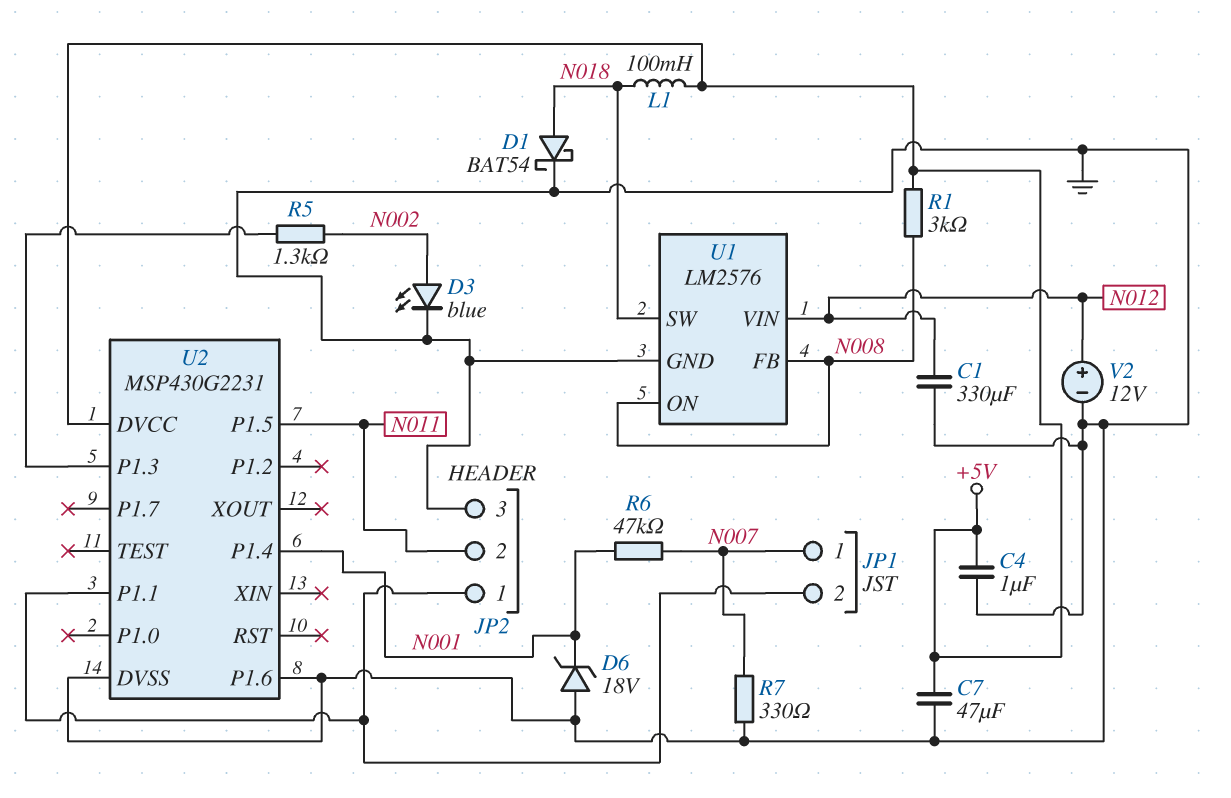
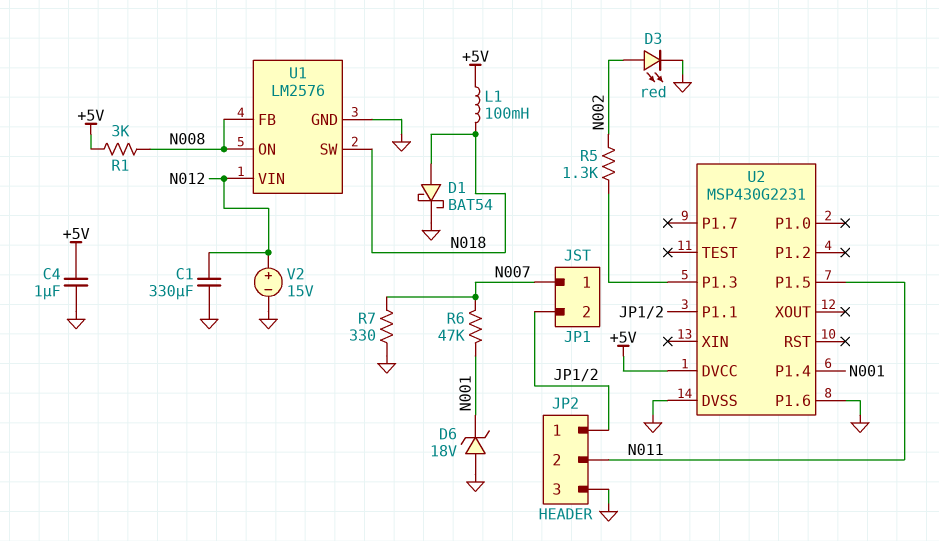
C7: 47uF (+5V, GND) -> none
D3: LED blue (A N002, K GND) -> LED red (A N002, K GND)
V2: 12V (plus N012, minus GND) -> 15V (plus N012, minus GND)

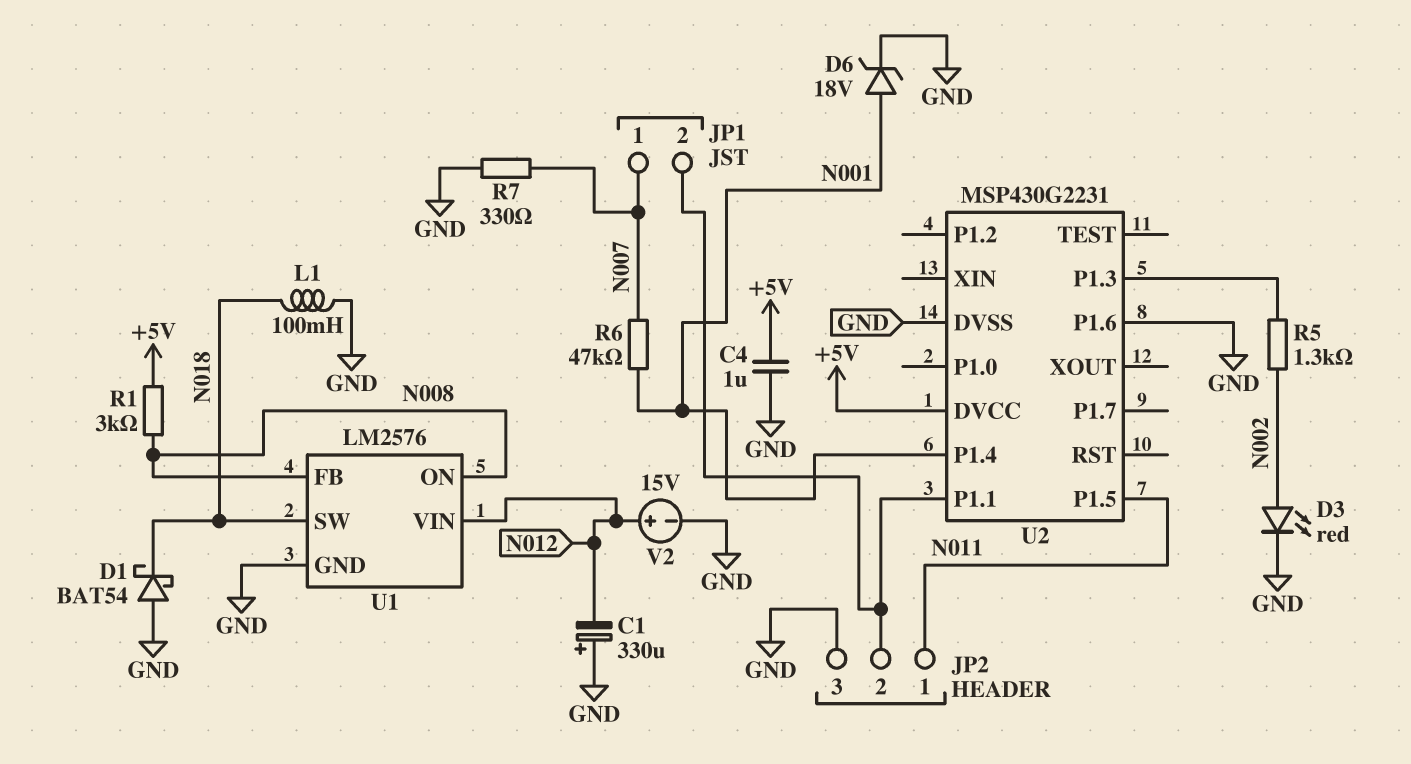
C1: 330uF (GND, N012) -> 330uF (plus GND, minus N012)
D1: schottky BAT54 (A N018, K GND) -> schottky BAT54 (A GND, K N018)
D6: zener 18V (A GND, K N001) -> zener 18V (A N001, K GND)
JP2 pin 1: JP1/2 -> N011
JP2 pin 2: N011 -> JP1/2
L1: 100mH (+5V, N018) -> 100mH (GND, N018)

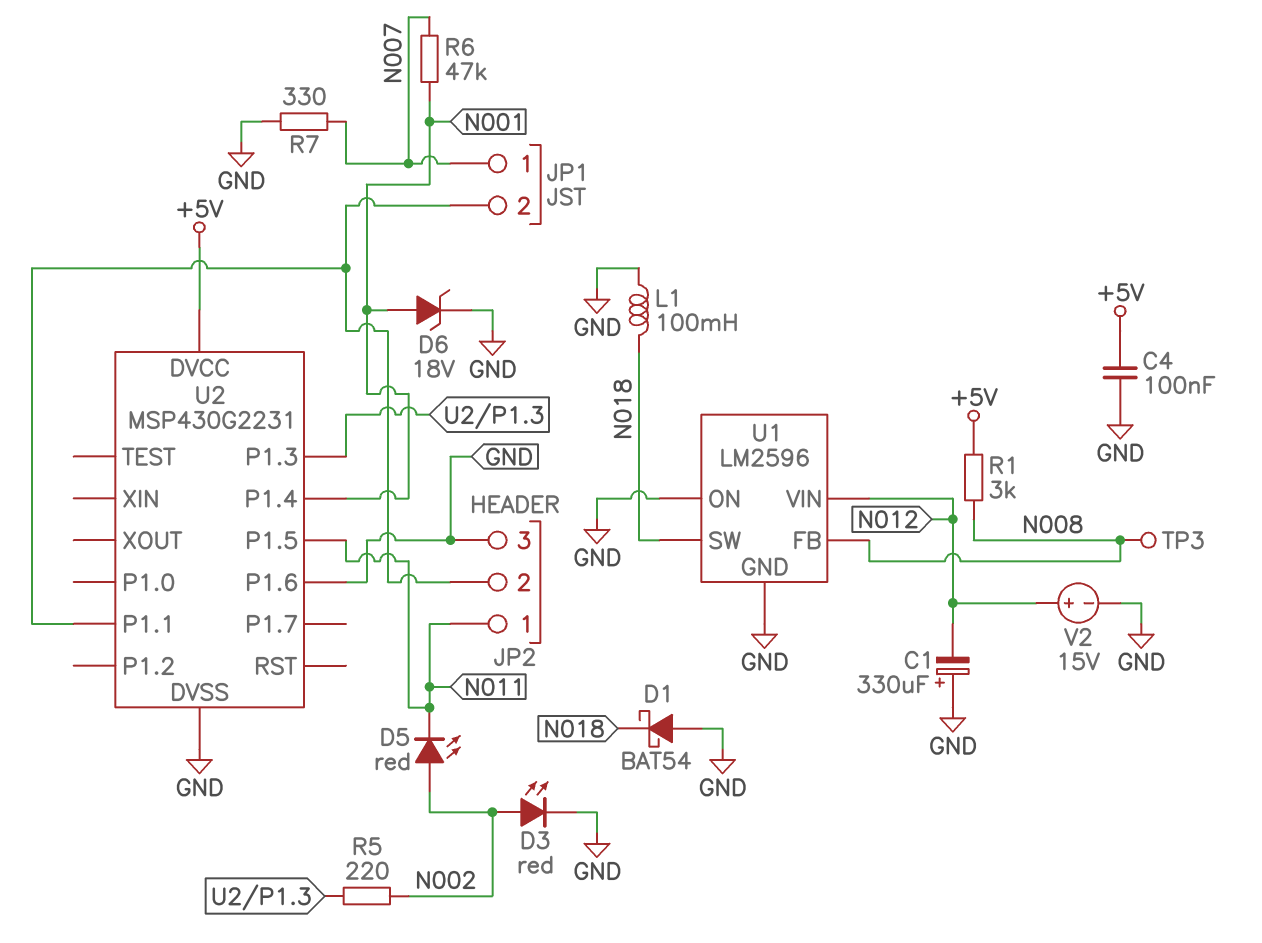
C4: 1uF (+5V, GND) -> 100nF (+5V, GND)
D5: none -> LED red (A N002, K N011)
R5: 1.3k (N002, U2/P1.3) -> 220 (N002, U2/P1.3)
TP3: none -> test point (N008)
U1: LM2576 -> LM2596
U1 pin ON: N008 -> GND

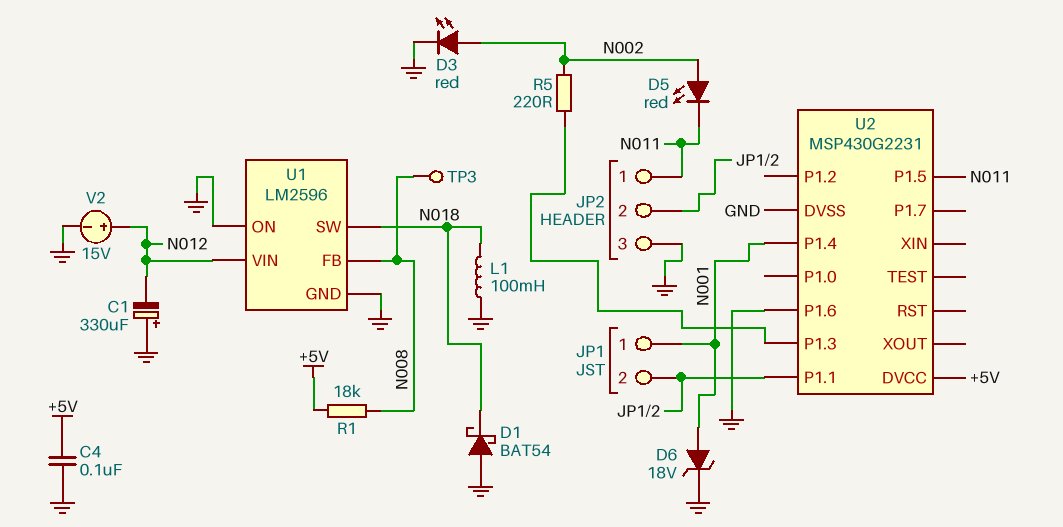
JP1 pin 1: N007 -> N001
R1: 3k (+5V, N008) -> 18k (+5V, N008)
R6: 47k (N001, N007) -> none
R7: 330 (GND, N007) -> none

